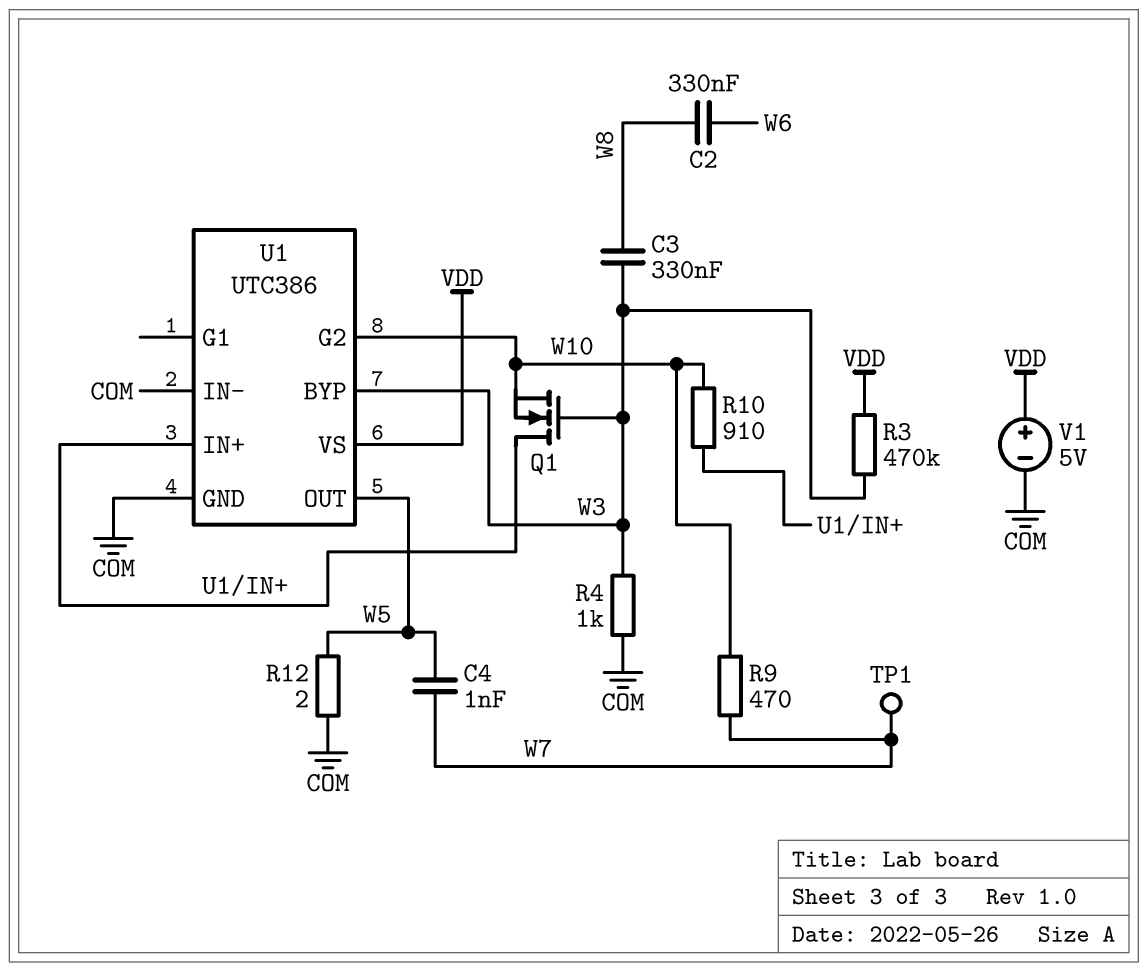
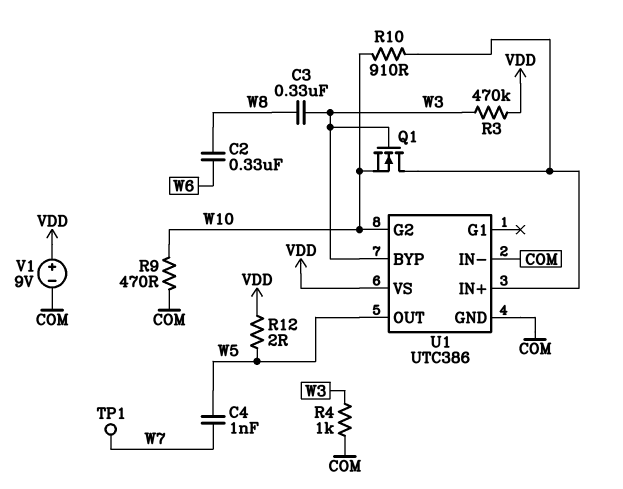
R9: 470 (W7, W10) -> 470 (COM, W10)
R12: 2 (COM, W5) -> 2 (VDD, W5)
V1: 5V (plus VDD, minus COM) -> 9V (plus VDD, minus COM)

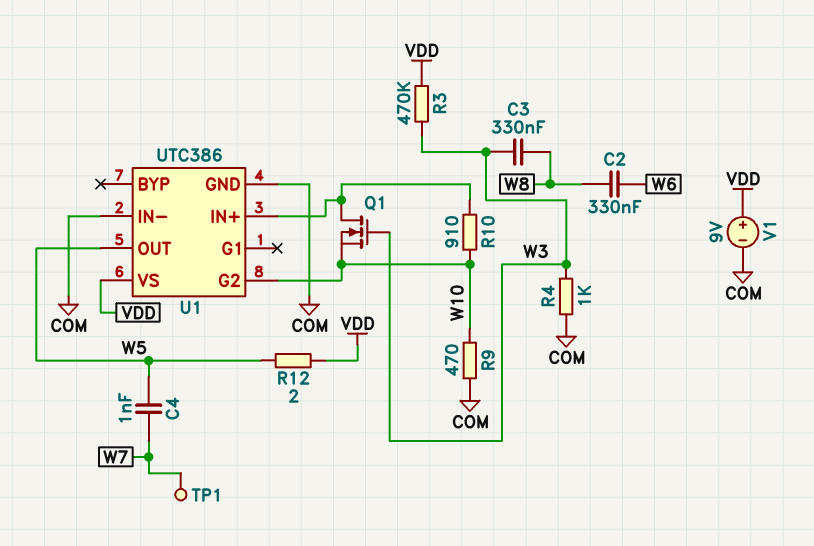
U1 pin BYP: W3 -> none

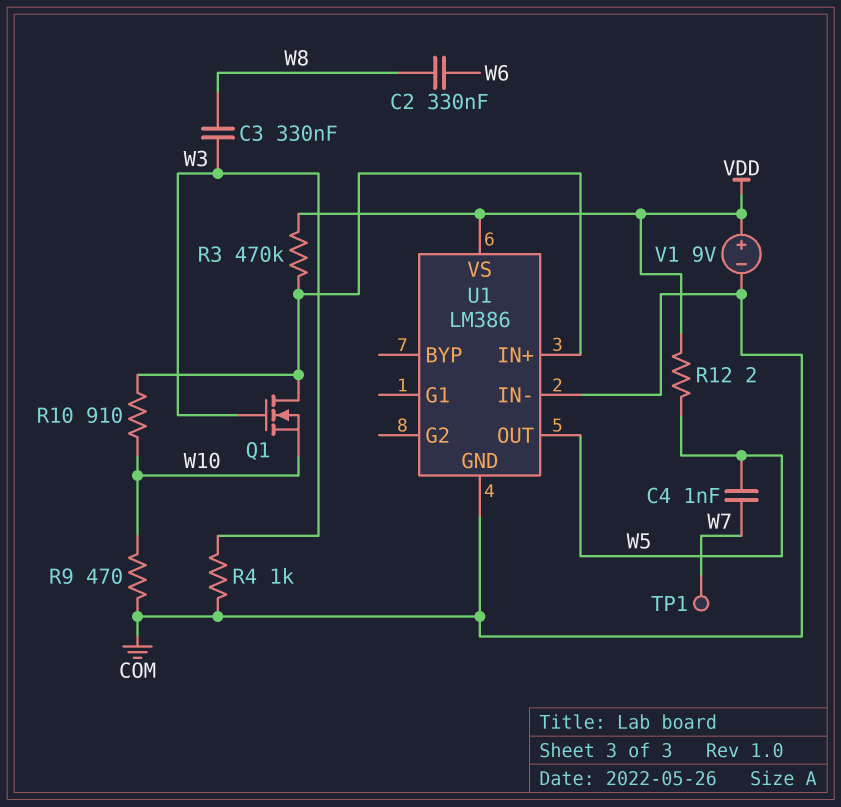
R3: 470k (VDD, W3) -> 470k (U1/IN+, VDD)
U1: UTC386 -> LM386
U1 pin G2: W10 -> none

